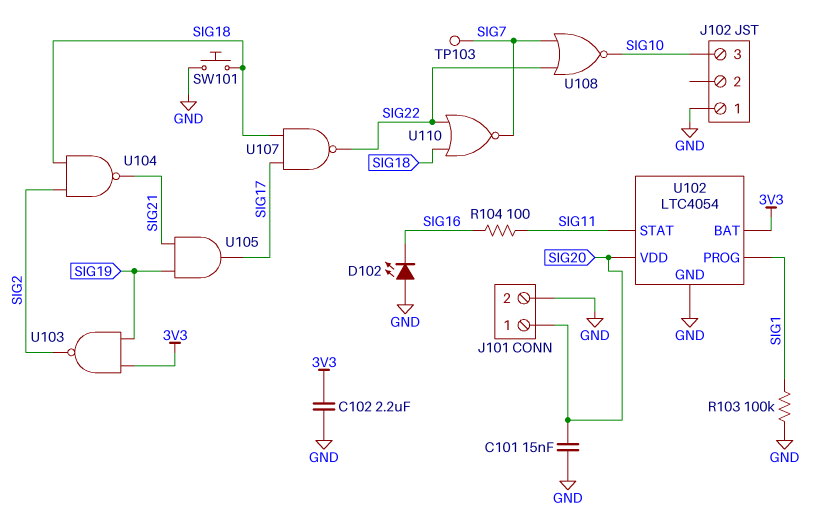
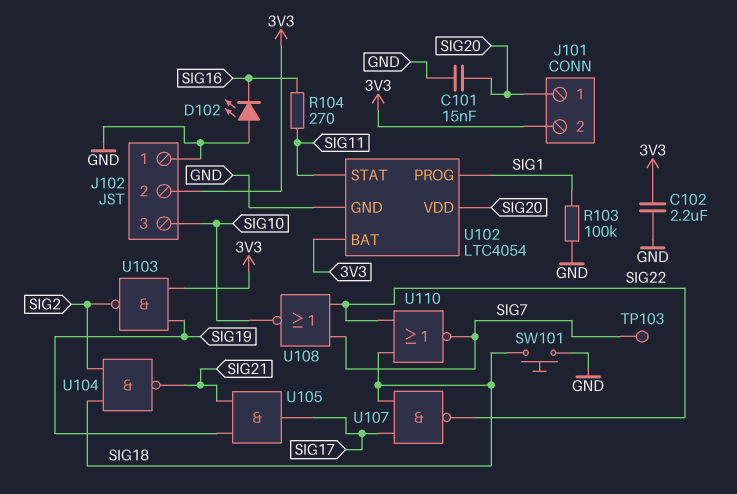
J101 pin 2: GND -> 3V3
J102 pin 2: none -> 3V3
R104: 100 (SIG11, SIG16) -> 270 (SIG11, SIG16)

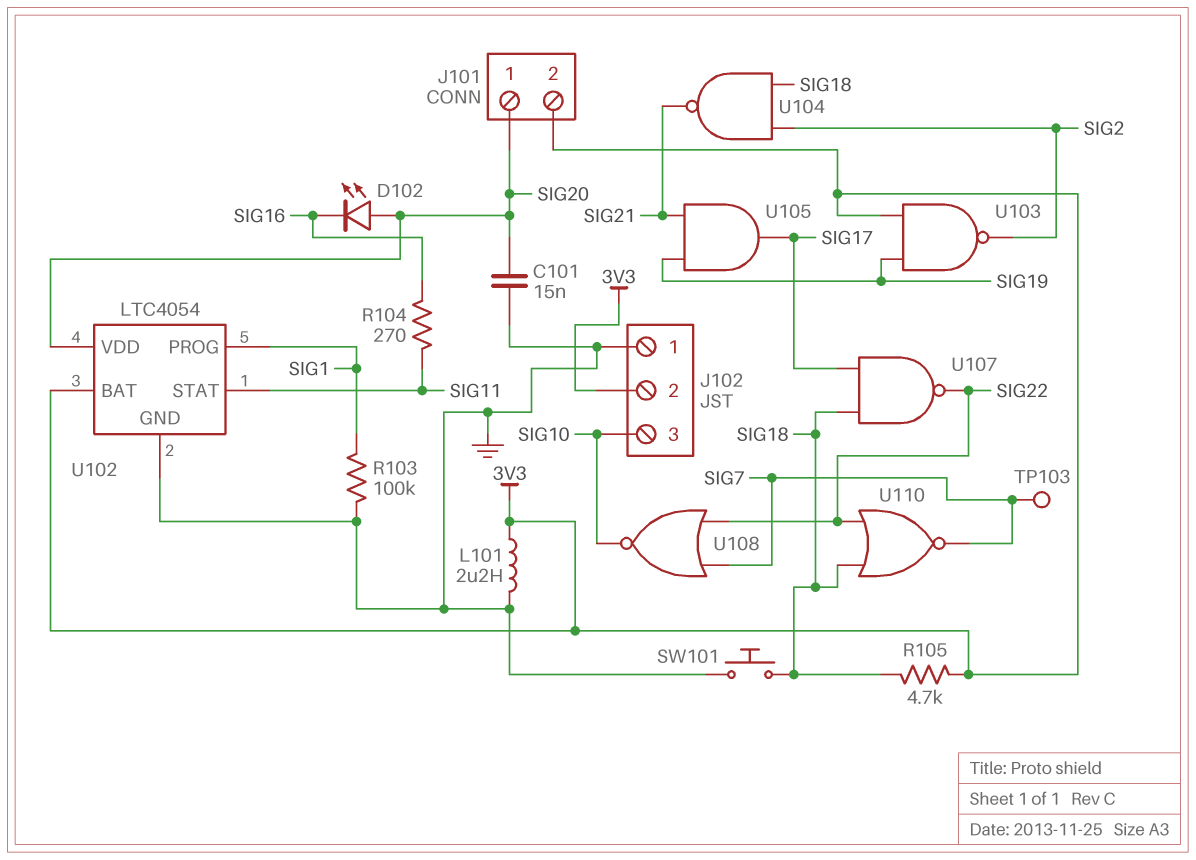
C102: 2.2uF (3V3, GND) -> none
D102: LED (A GND, K SIG16) -> LED (A SIG20, K SIG16)
L101: none -> 2.2uH (3V3, GND)
R105: none -> 4.7k (3V3, SIG18)

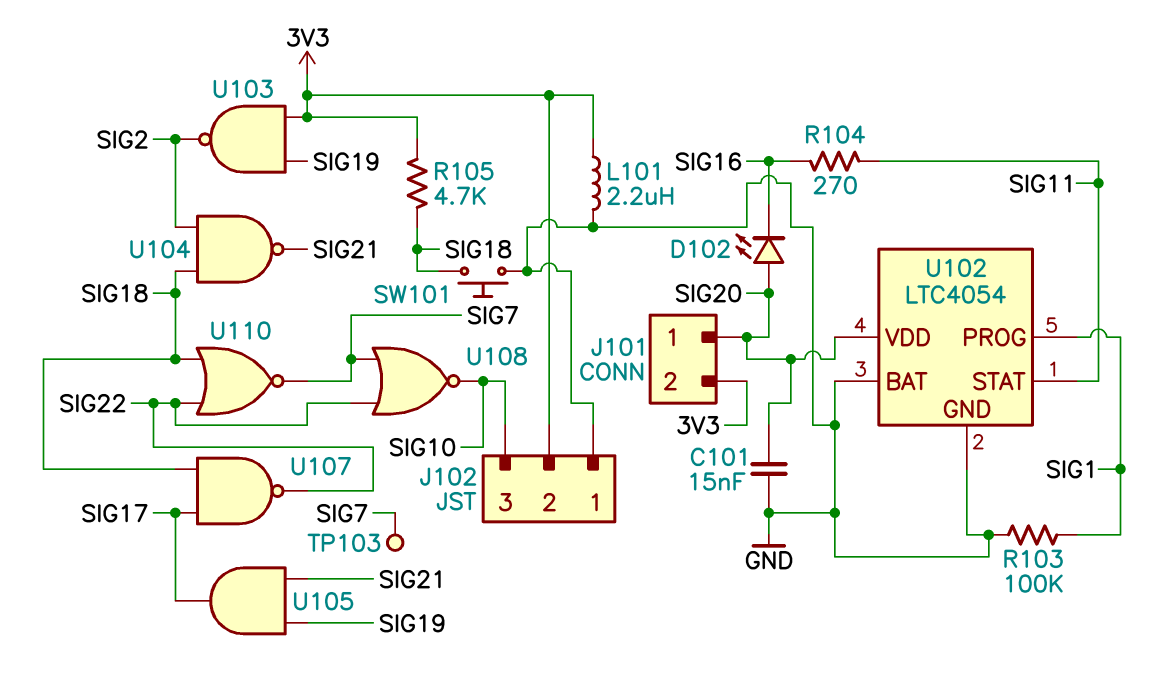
U102 pin BAT: 3V3 -> GND

